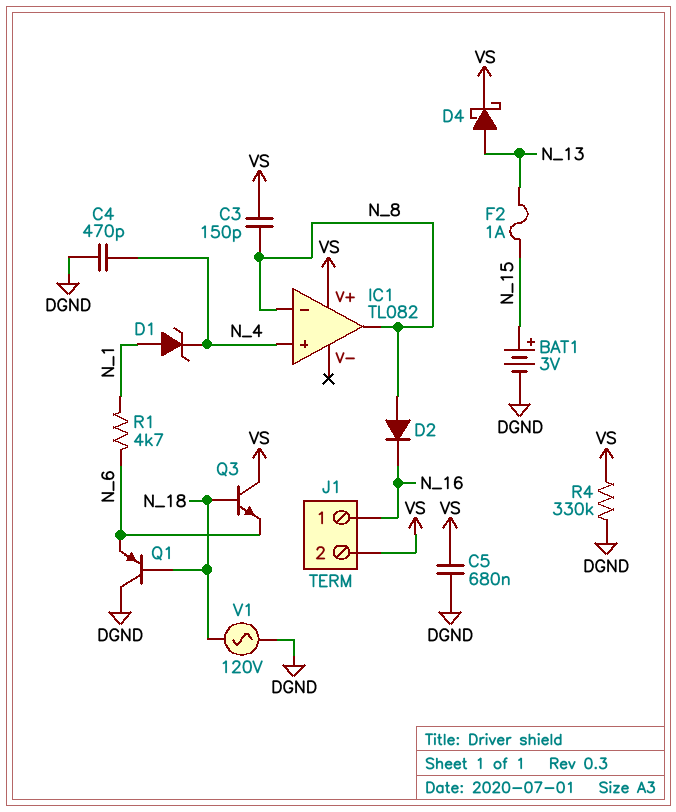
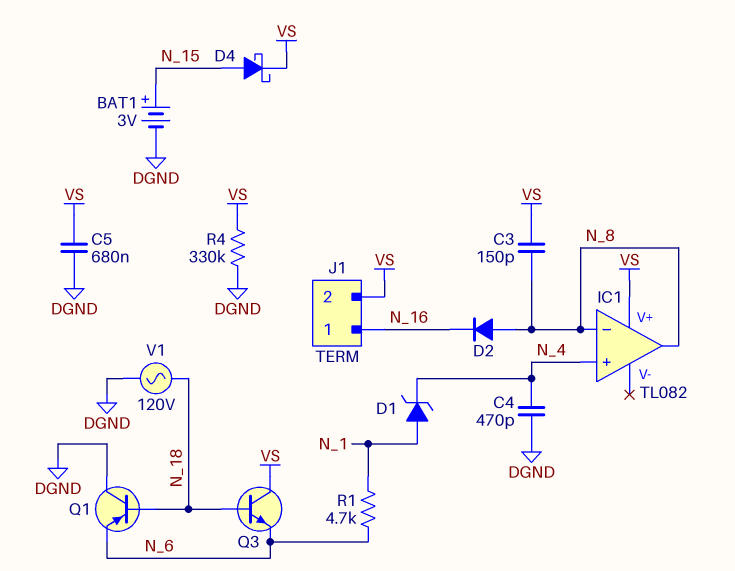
D4: schottky (A N_13, K VS) -> schottky (A N_15, K VS)
F2: 1A (N_13, N_15) -> none

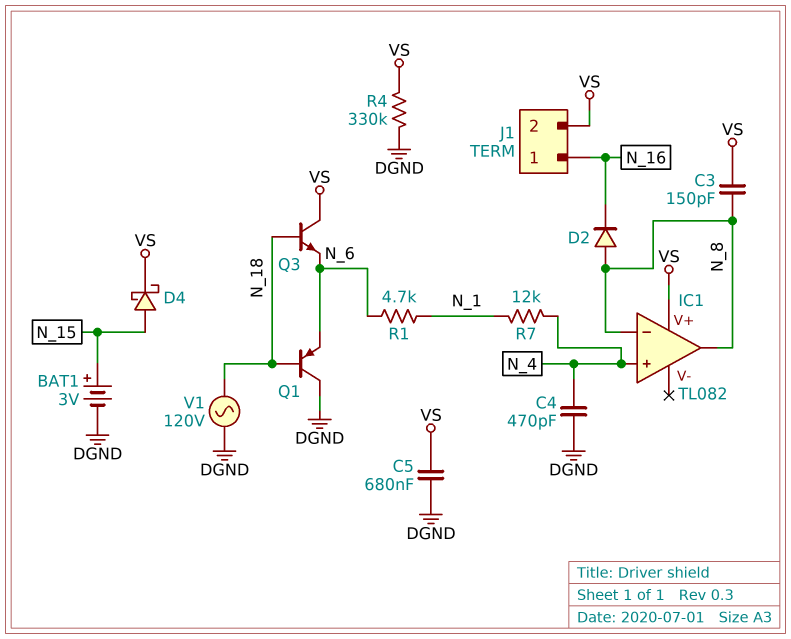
D1: zener (A N_1, K N_4) -> none
R7: none -> 12k (N_1, N_4)

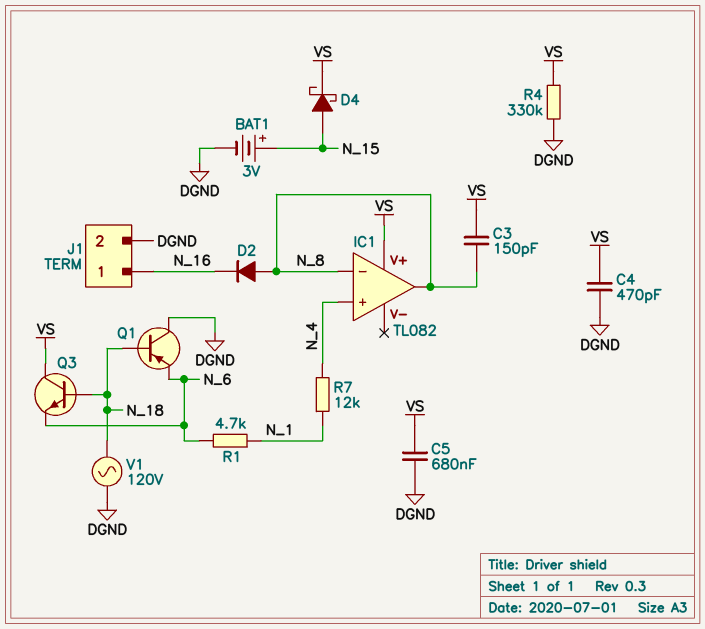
C4: 470pF (DGND, N_4) -> 470pF (DGND, VS)
J1 pin 2: VS -> DGND

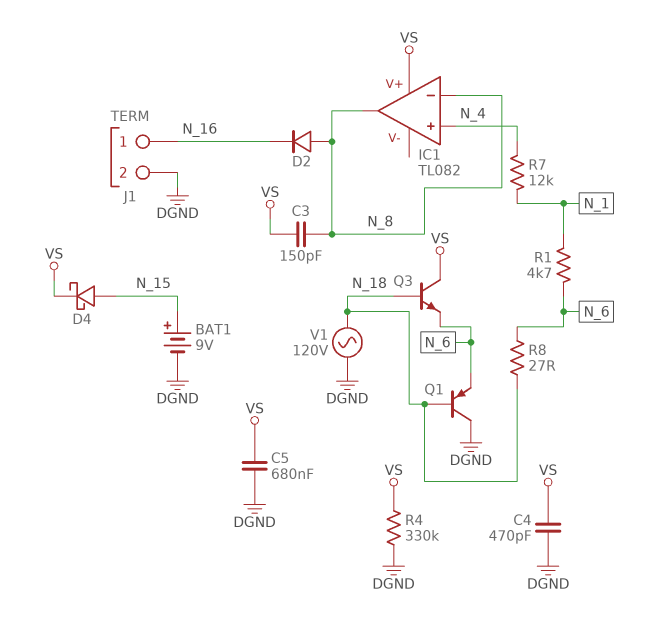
BAT1: 3V (plus N_15, minus DGND) -> 9V (plus N_15, minus DGND)
R8: none -> 27 (N_6, N_18)

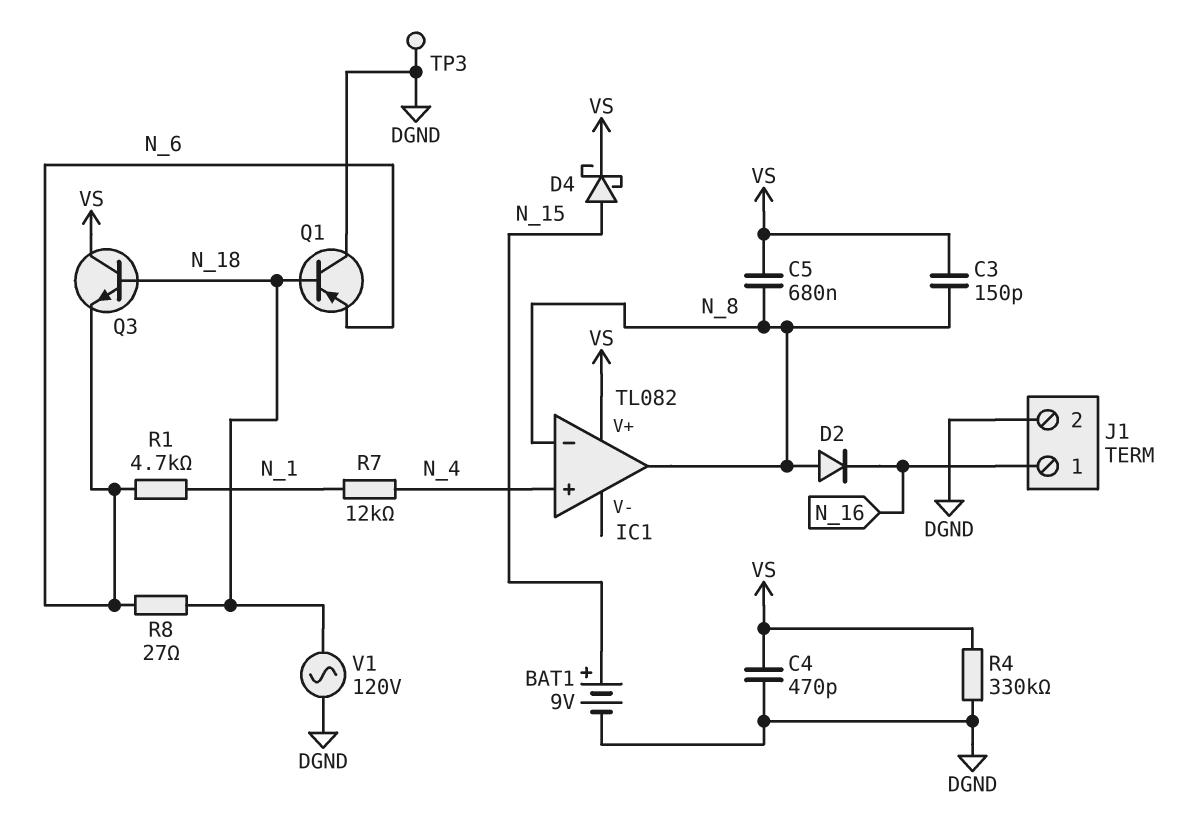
C5: 680nF (DGND, VS) -> 680nF (N_8, VS)
TP3: none -> test point (DGND)

